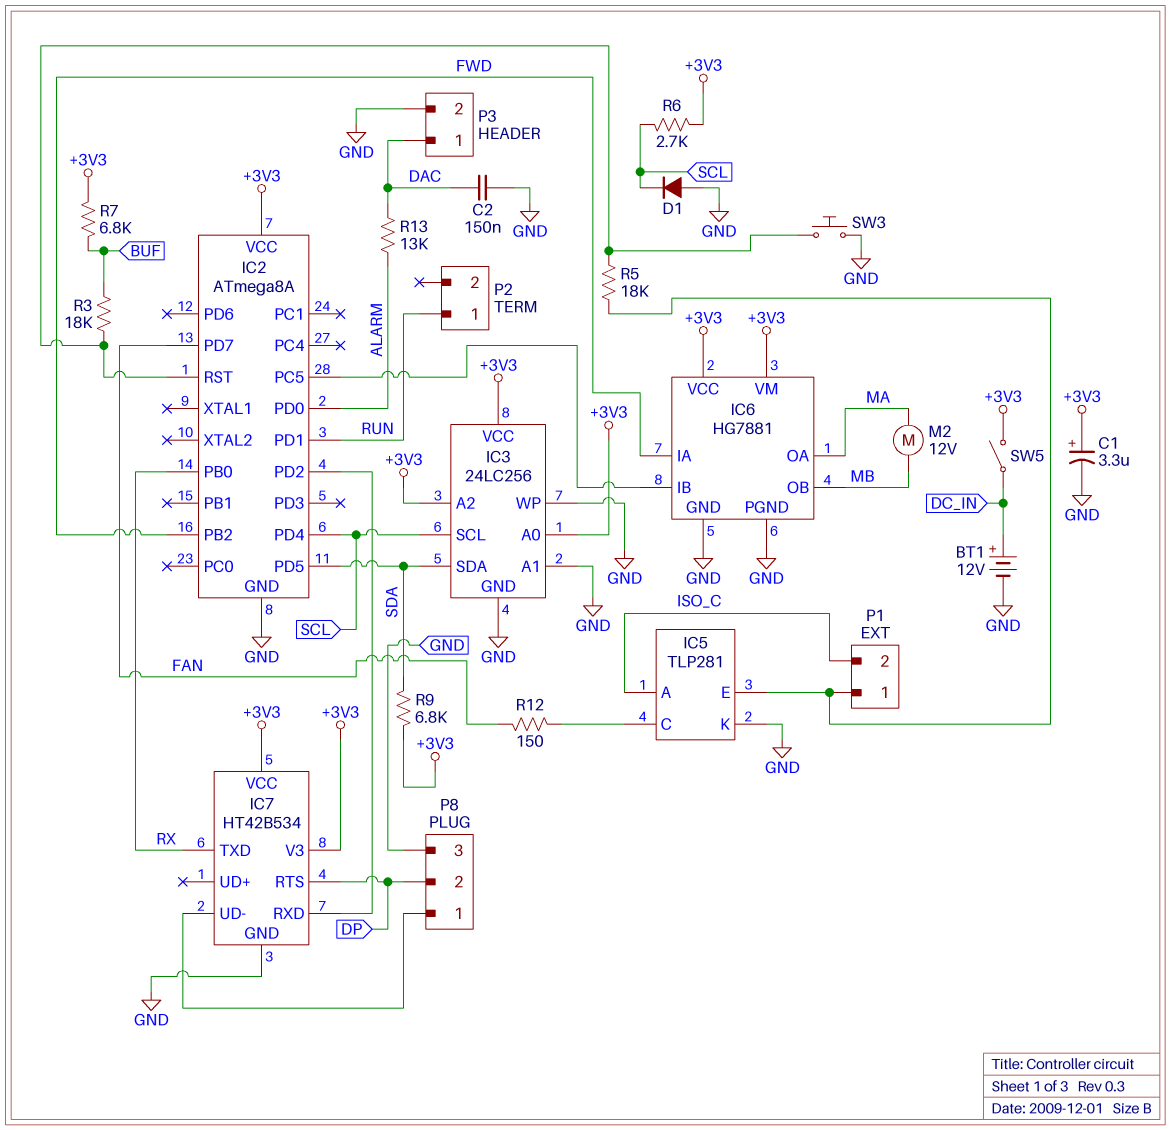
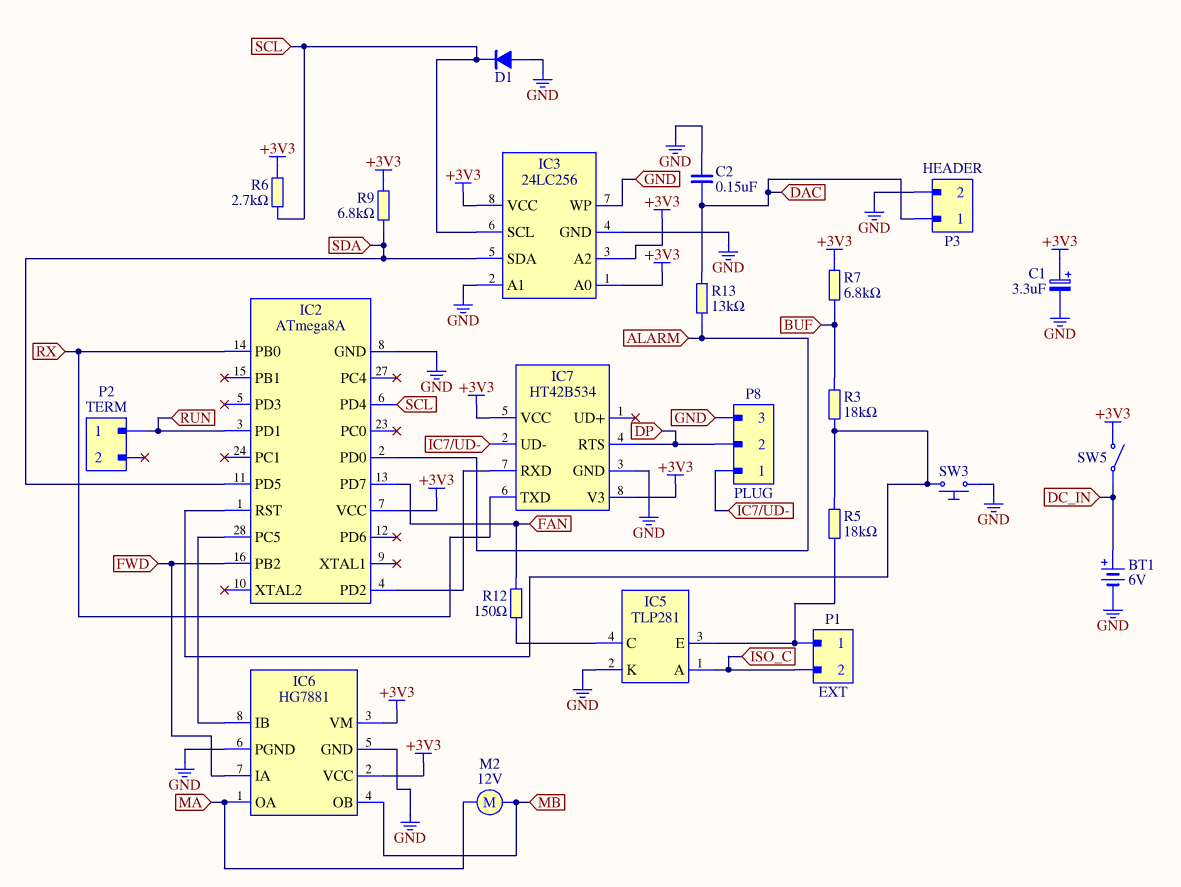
BT1: 12V (plus DC_IN, minus GND) -> 6V (plus DC_IN, minus GND)

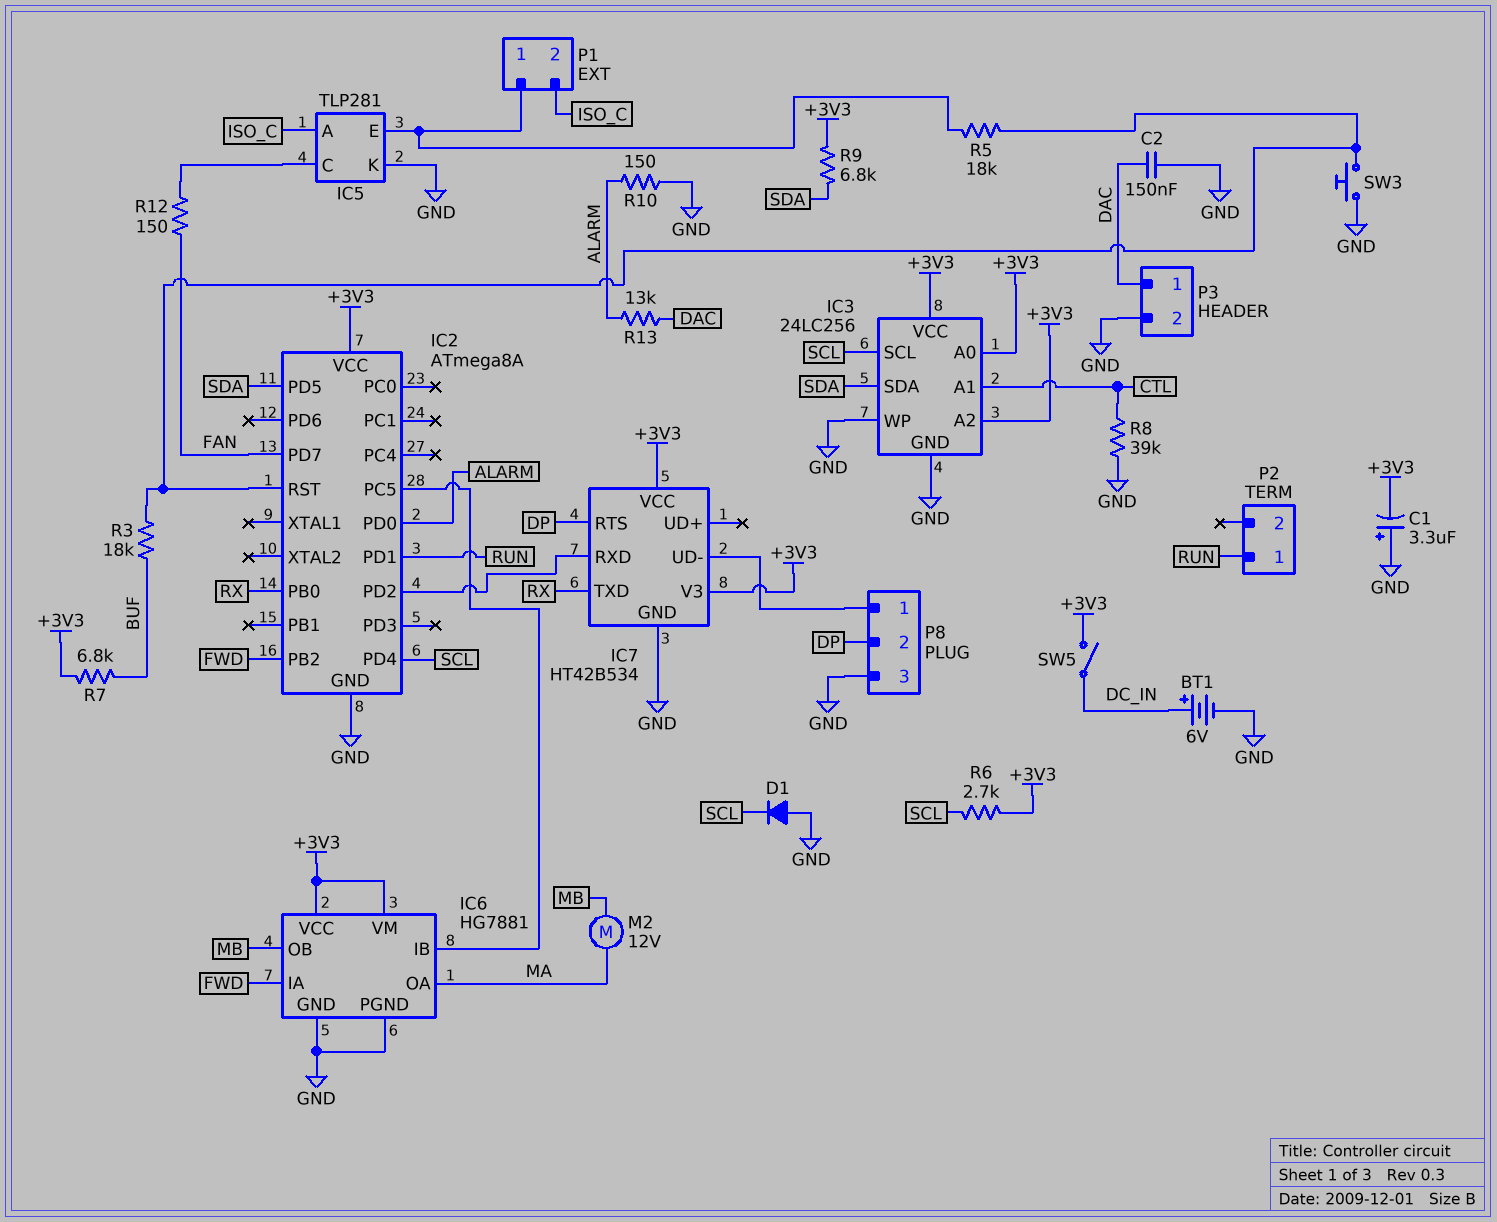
C1: 3.3uF (plus +3V3, minus GND) -> 3.3uF (plus GND, minus +3V3)
IC3 pin A1: GND -> CTL
R8: none -> 39k (CTL, GND)
R10: none -> 150 (ALARM, GND)

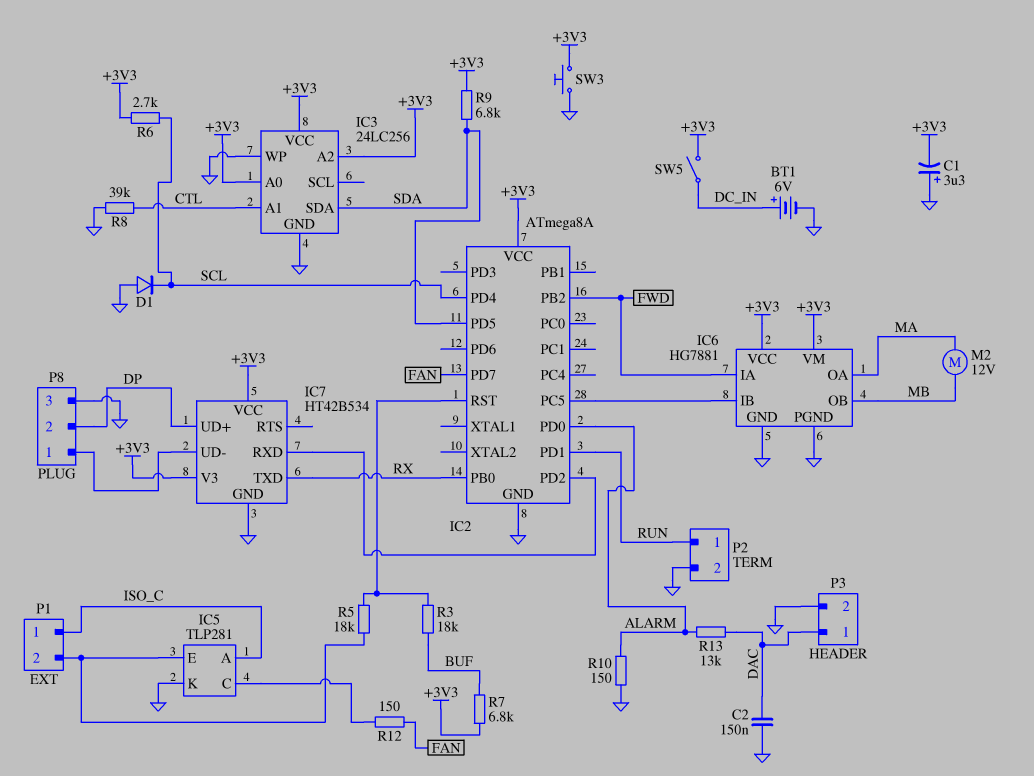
IC3 pin SCL: SCL -> none
IC7 pin RTS: DP -> none
IC7 pin UD+: none -> DP
P1 pin 1: IC5/E -> ISO_C
P1 pin 2: ISO_C -> IC5/E
P2 pin 2: none -> GND
SW3: button (GND, IC2/RST) -> button (+3V3, GND)

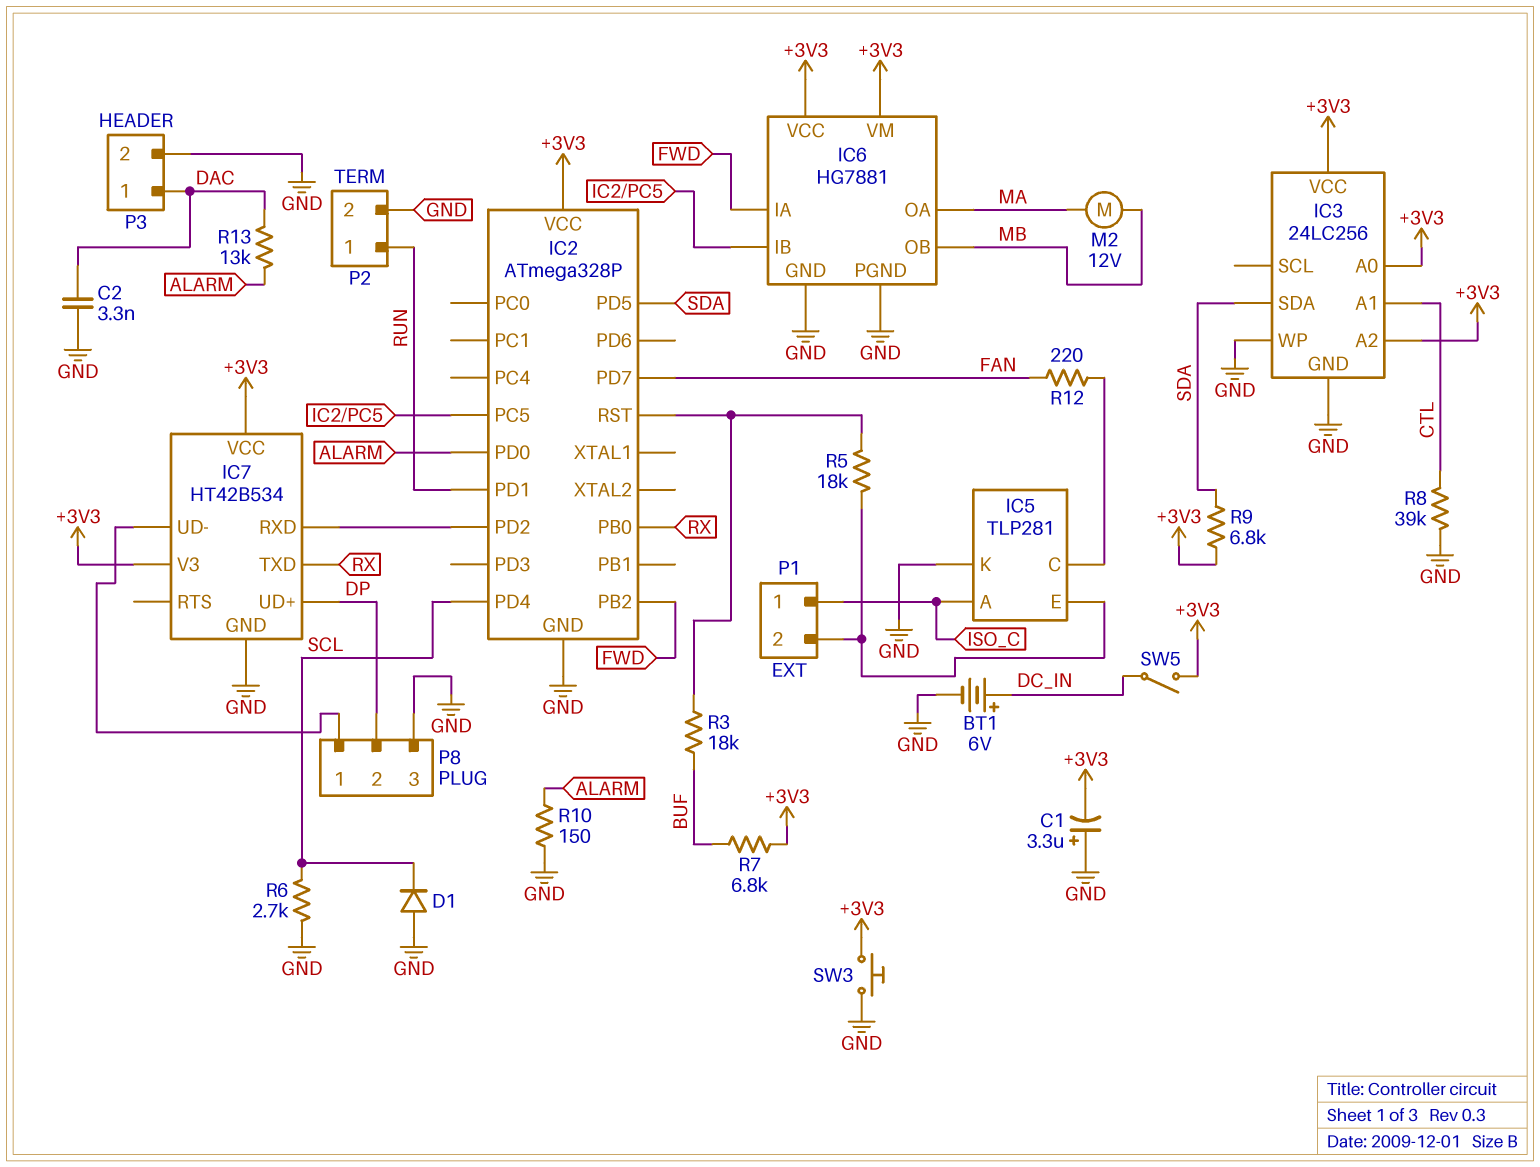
C2: 150nF (DAC, GND) -> 3.3nF (DAC, GND)
IC2: ATmega8A -> ATmega328P
R6: 2.7k (+3V3, SCL) -> 2.7k (GND, SCL)
R12: 150 (FAN, IC5/C) -> 220 (FAN, IC5/C)

